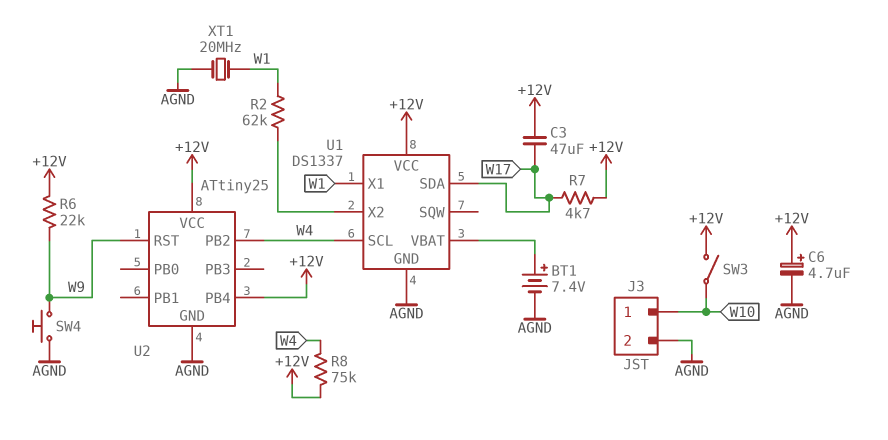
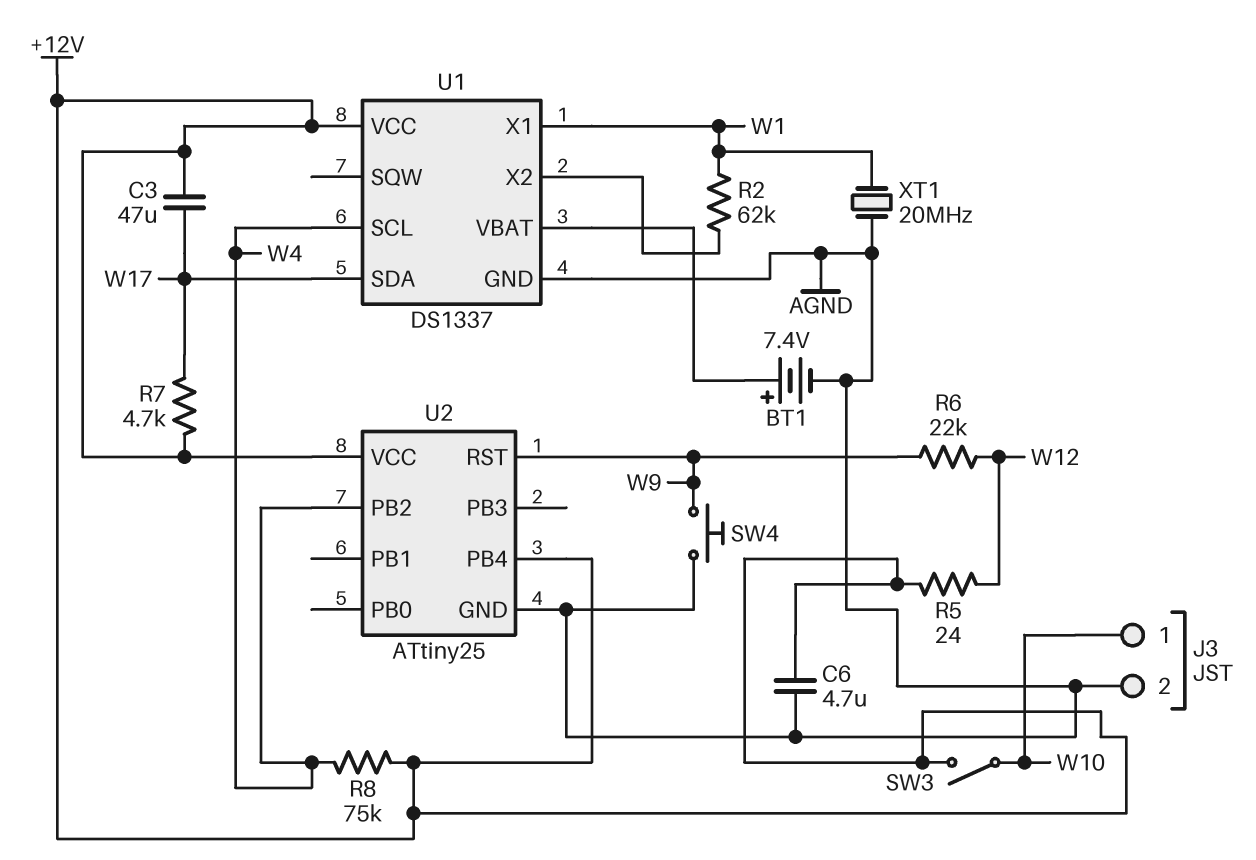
C6: 4.7uF (plus +12V, minus AGND) -> 4.7uF (+12V, AGND)
R5: none -> 24 (+12V, W12)
R6: 22k (+12V, W9) -> 22k (W9, W12)

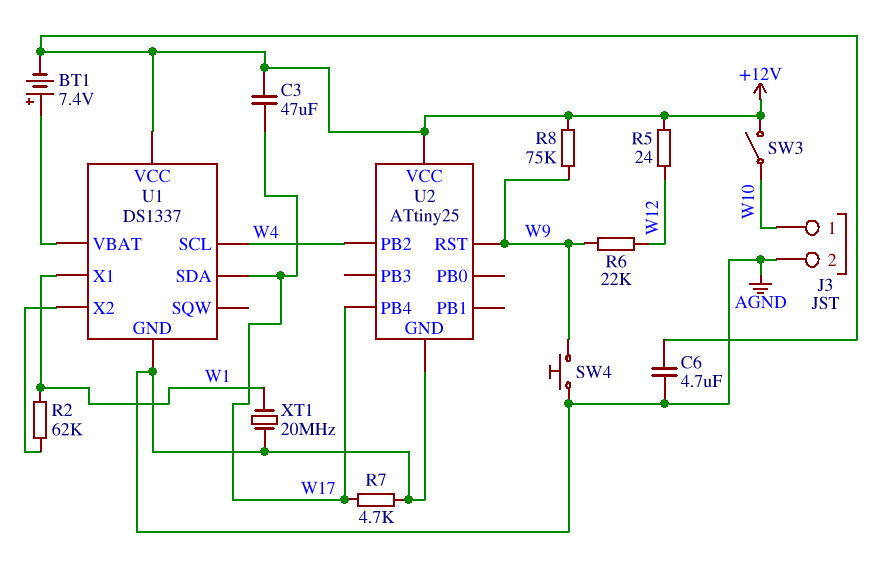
BT1: 7.4V (plus U1/VBAT, minus AGND) -> 7.4V (plus U1/VBAT, minus +12V)
R7: 4.7k (+12V, W17) -> 4.7k (AGND, W17)
R8: 75k (+12V, W4) -> 75k (+12V, W9)
U2 pin PB4: +12V -> W17

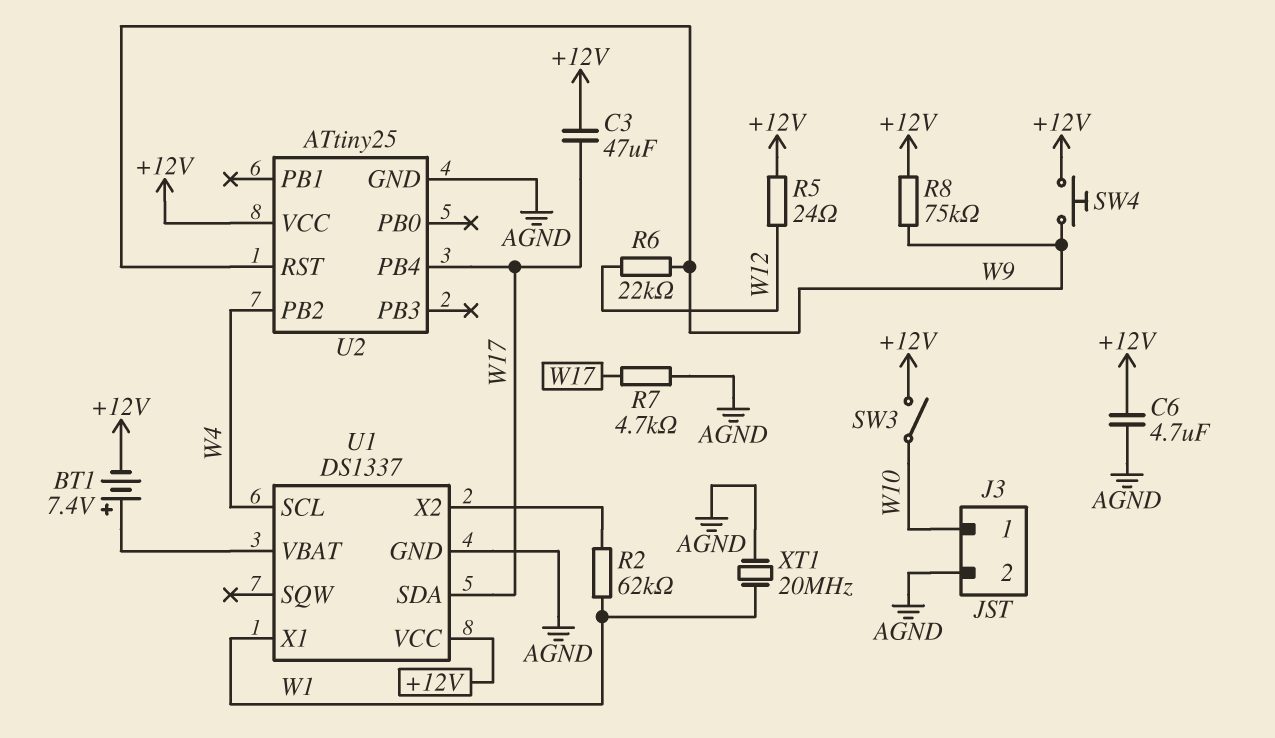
SW4: button (AGND, W9) -> button (+12V, W9)

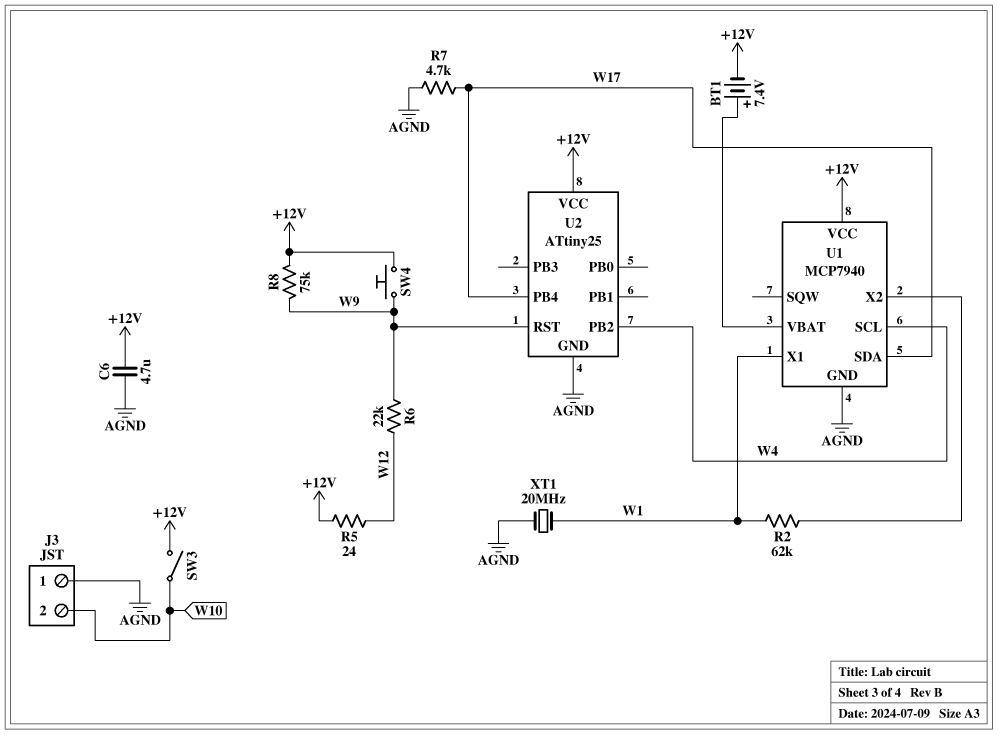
C3: 47uF (+12V, W17) -> none
J3 pin 1: W10 -> AGND
J3 pin 2: AGND -> W10
U1: DS1337 -> MCP7940

